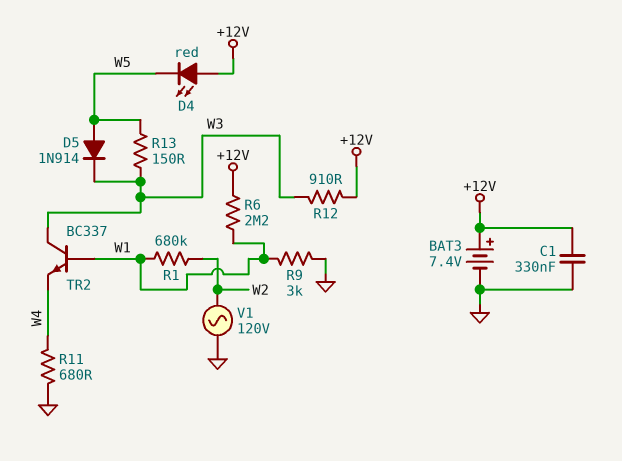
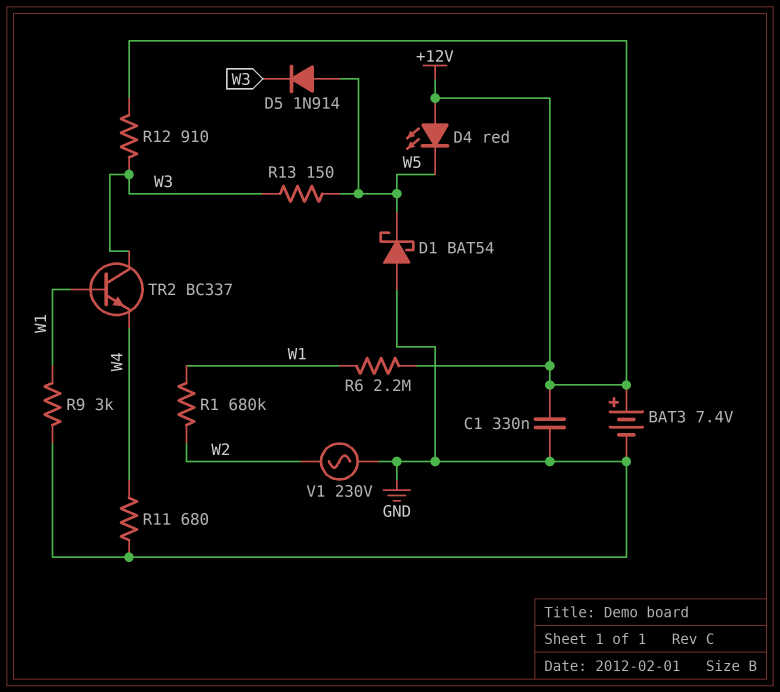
D1: none -> schottky BAT54 (A GND, K W5)
V1: AC 120V (GND, W2) -> AC 230V (GND, W2)

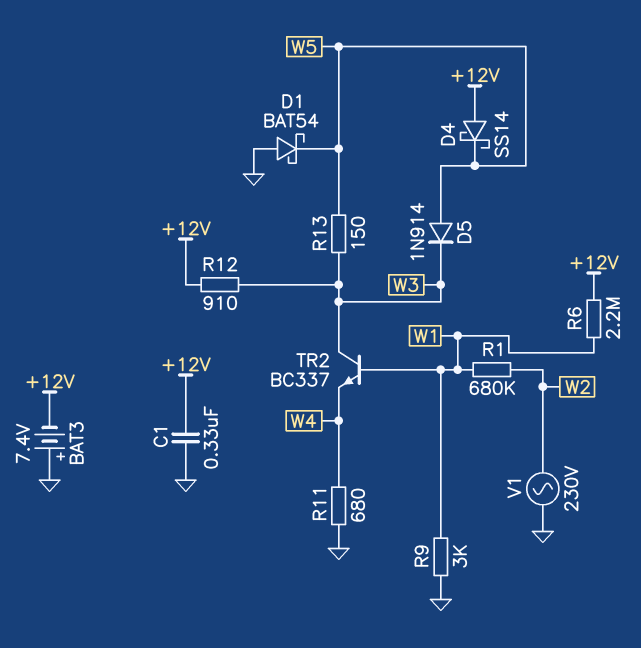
BAT3: 7.4V (plus +12V, minus GND) -> 7.4V (plus GND, minus +12V)
D4: LED red (A +12V, K W5) -> schottky SS14 (A +12V, K W5)

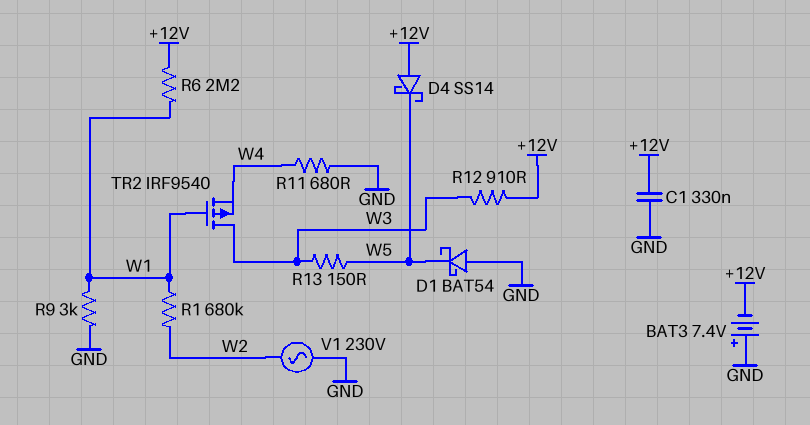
D5: diode 1N914 (A W5, K W3) -> none
TR2: NPN BC337 (B W1, C W3, E W4) -> PMOS IRF9540 (G W1, D W3, S W4)

